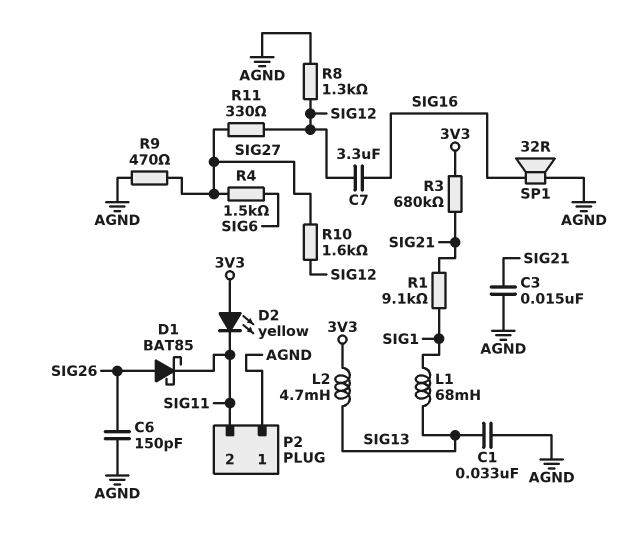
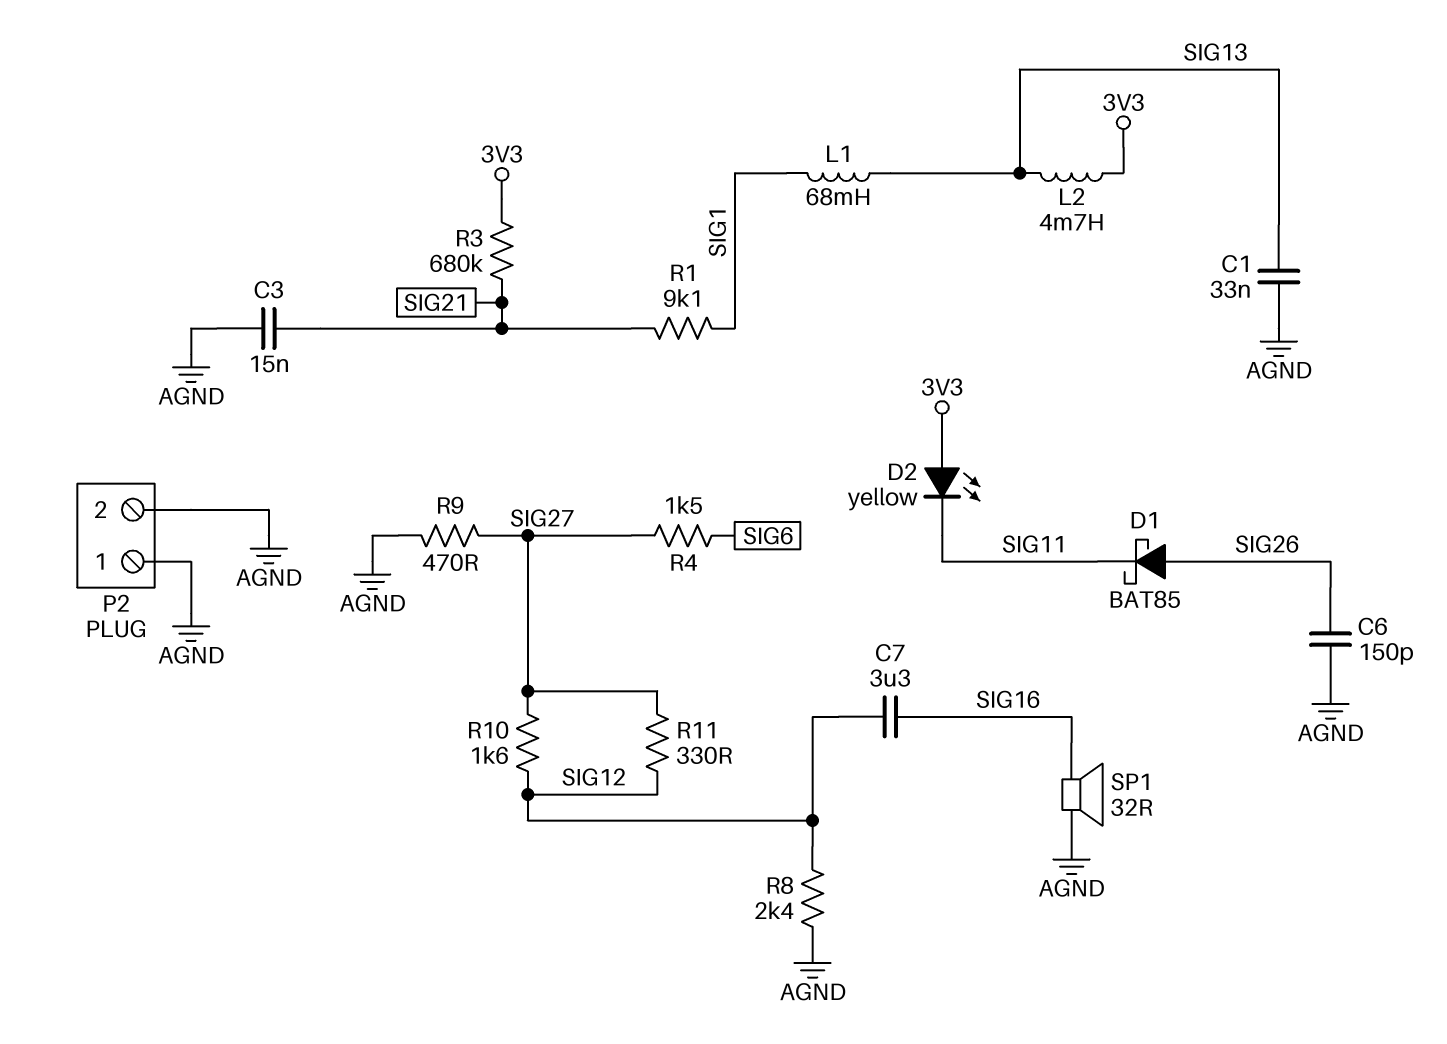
P2 pin 2: SIG11 -> AGND
R8: 1.3k (AGND, SIG12) -> 2.4k (AGND, SIG12)

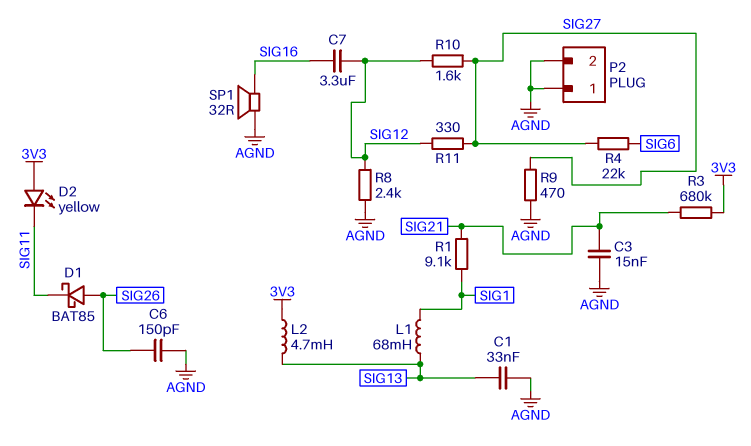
R4: 1.5k (SIG6, SIG27) -> 22k (SIG6, SIG27)

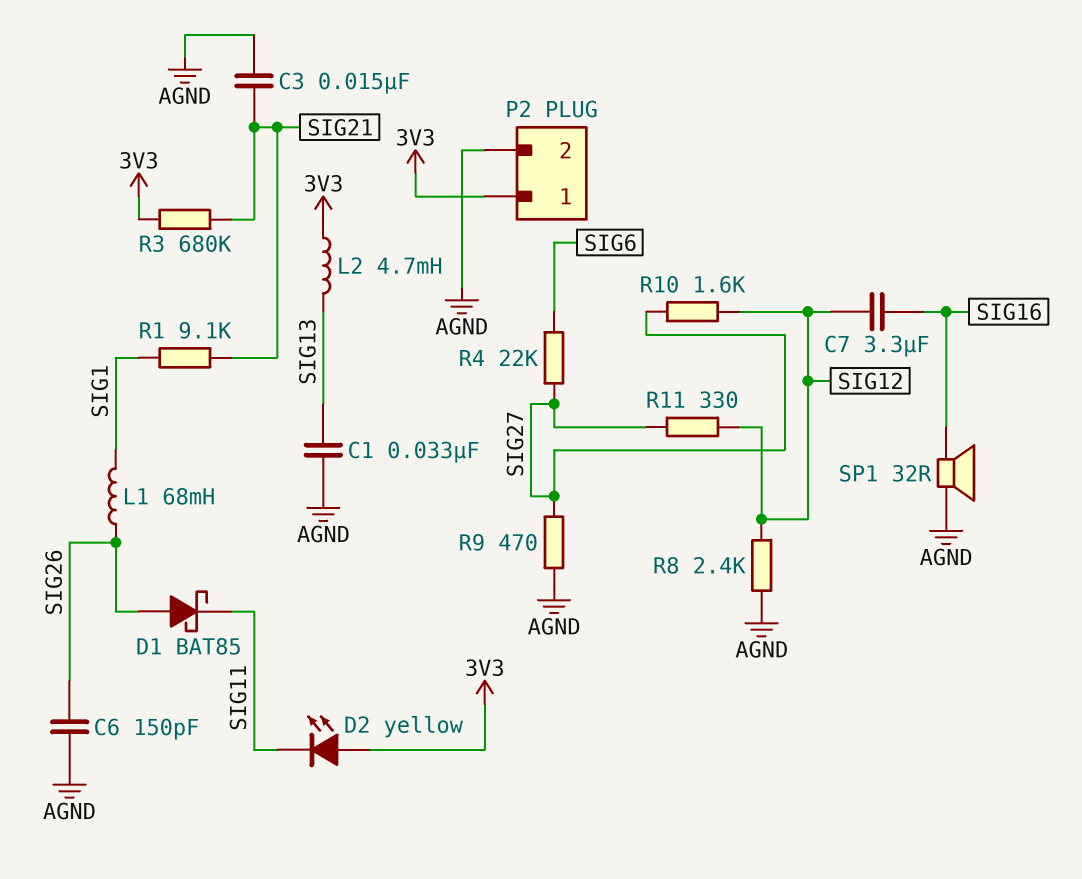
L1: 68mH (SIG1, SIG13) -> 68mH (SIG1, SIG26)
P2 pin 1: AGND -> 3V3

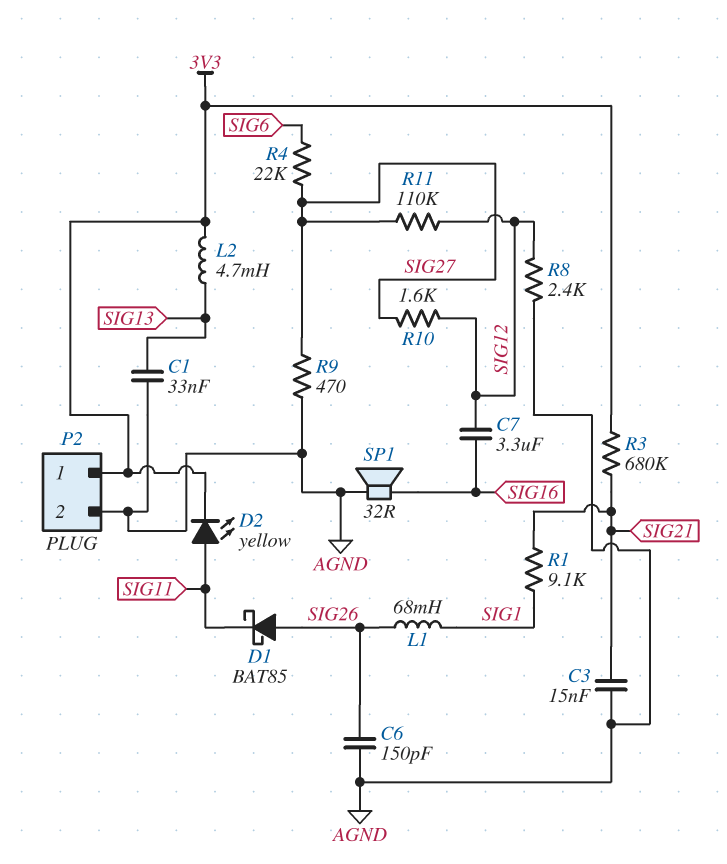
D2: LED yellow (A 3V3, K SIG11) -> LED yellow (A SIG11, K 3V3)
R11: 330 (SIG12, SIG27) -> 110k (SIG12, SIG27)

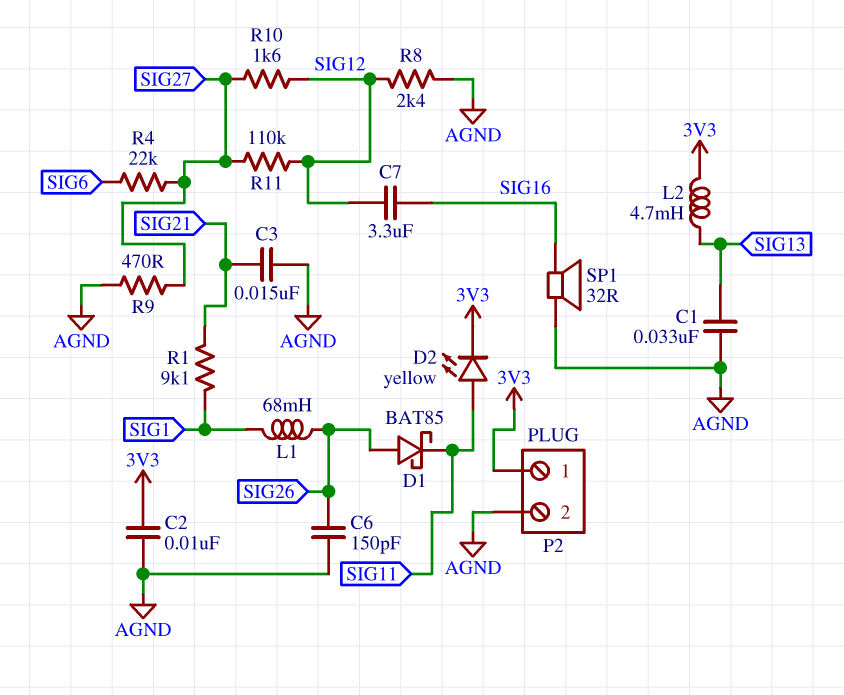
C2: none -> 10nF (3V3, AGND)
R3: 680k (3V3, SIG21) -> none

